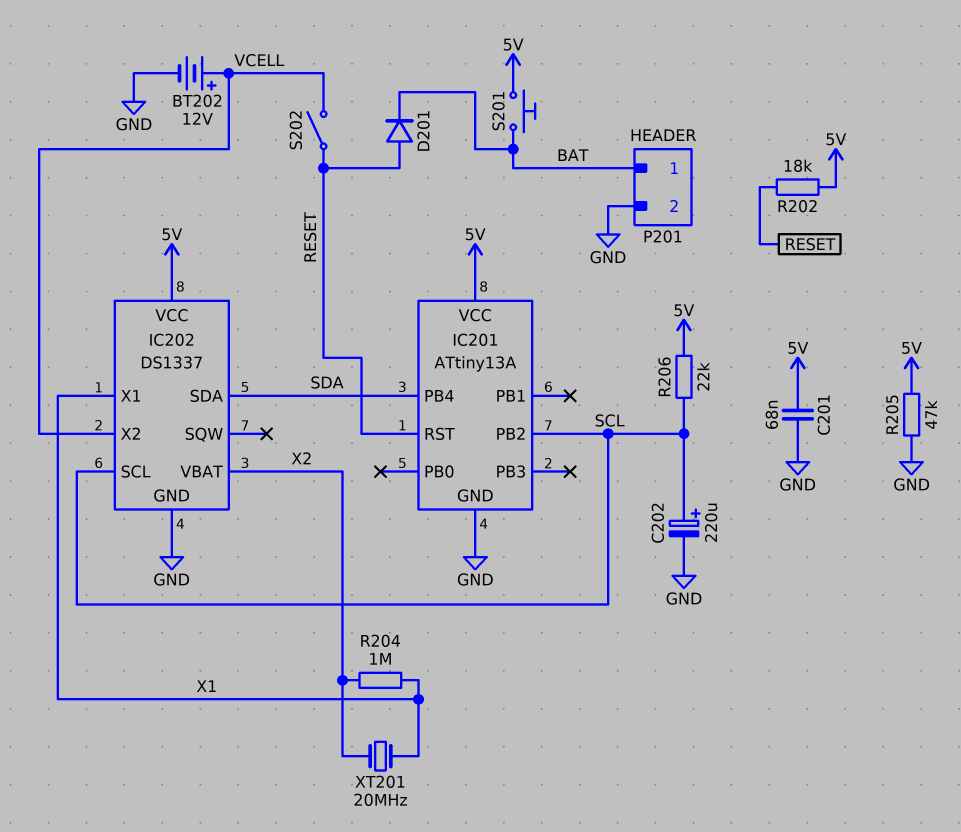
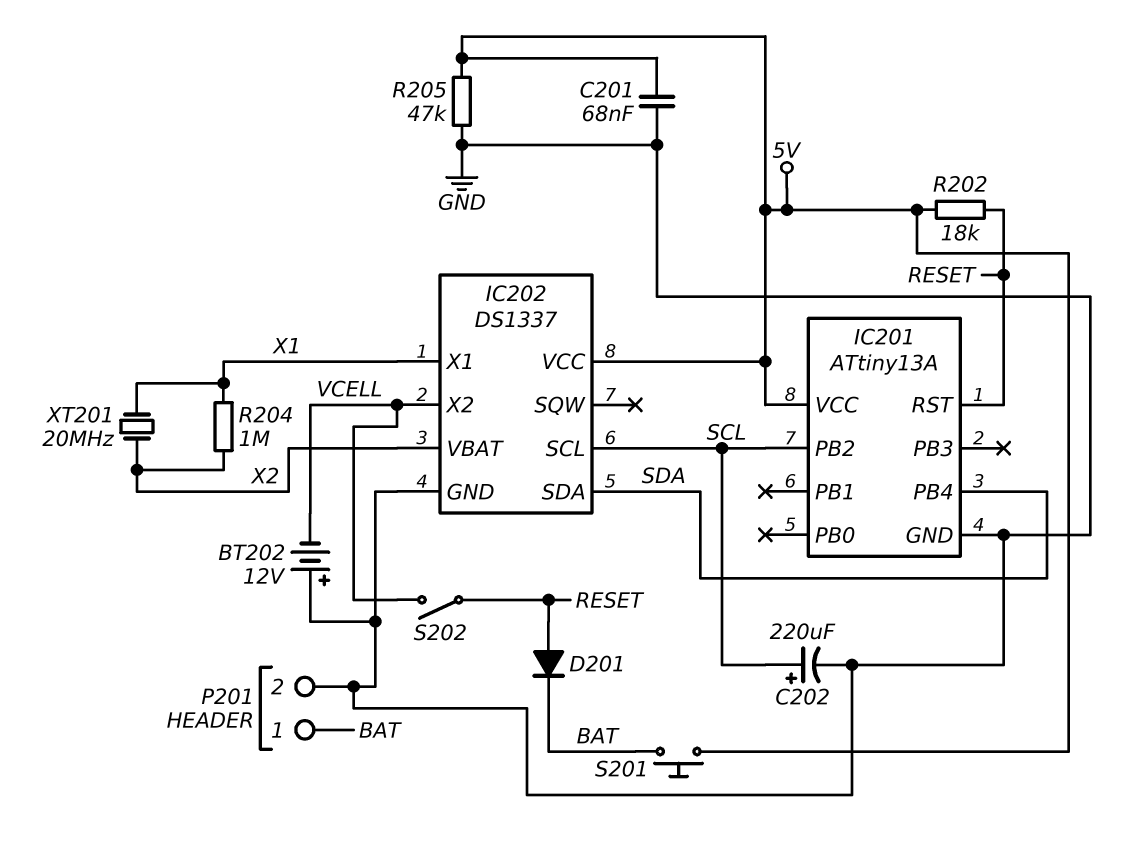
BT202: 12V (plus VCELL, minus GND) -> 12V (plus GND, minus VCELL)
R206: 22k (5V, SCL) -> none

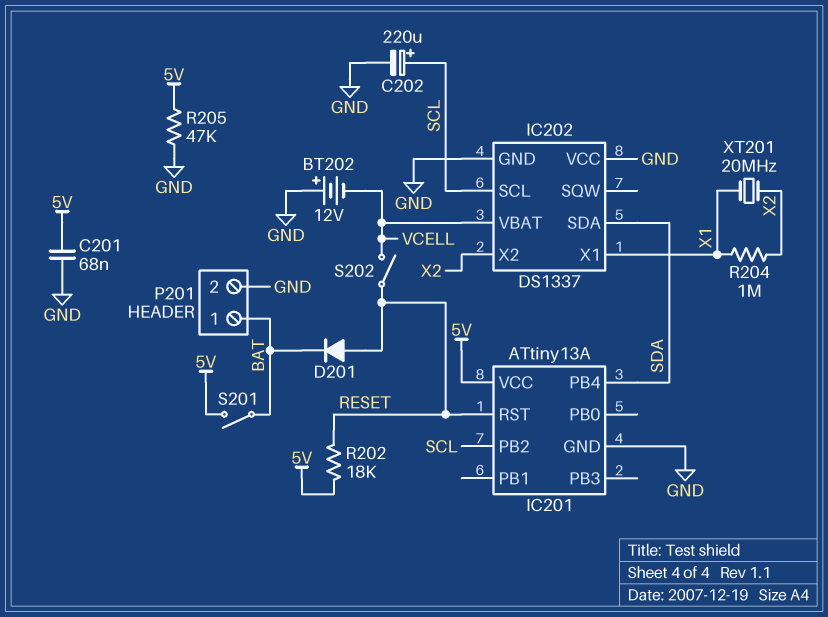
IC202 pin VBAT: X2 -> VCELL
IC202 pin VCC: 5V -> GND
IC202 pin X2: VCELL -> X2
S201: button (5V, BAT) -> switch (5V, BAT)

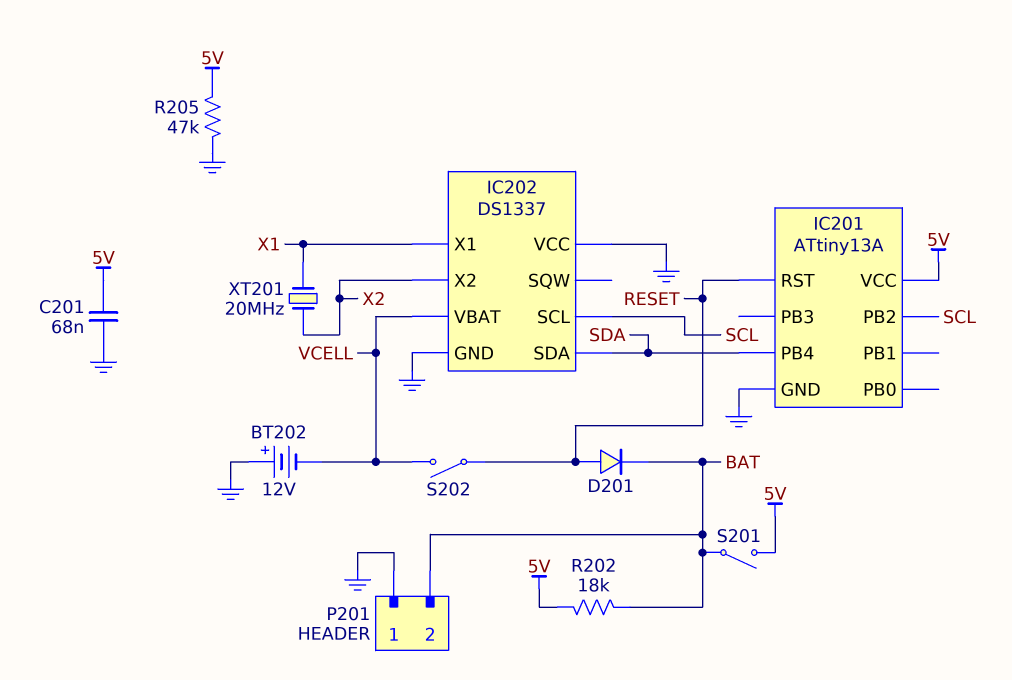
C202: 220uF (plus SCL, minus GND) -> none
P201 pin 1: BAT -> GND
P201 pin 2: GND -> BAT
R202: 18k (5V, RESET) -> 18k (5V, BAT)
R204: 1M (X1, X2) -> none

